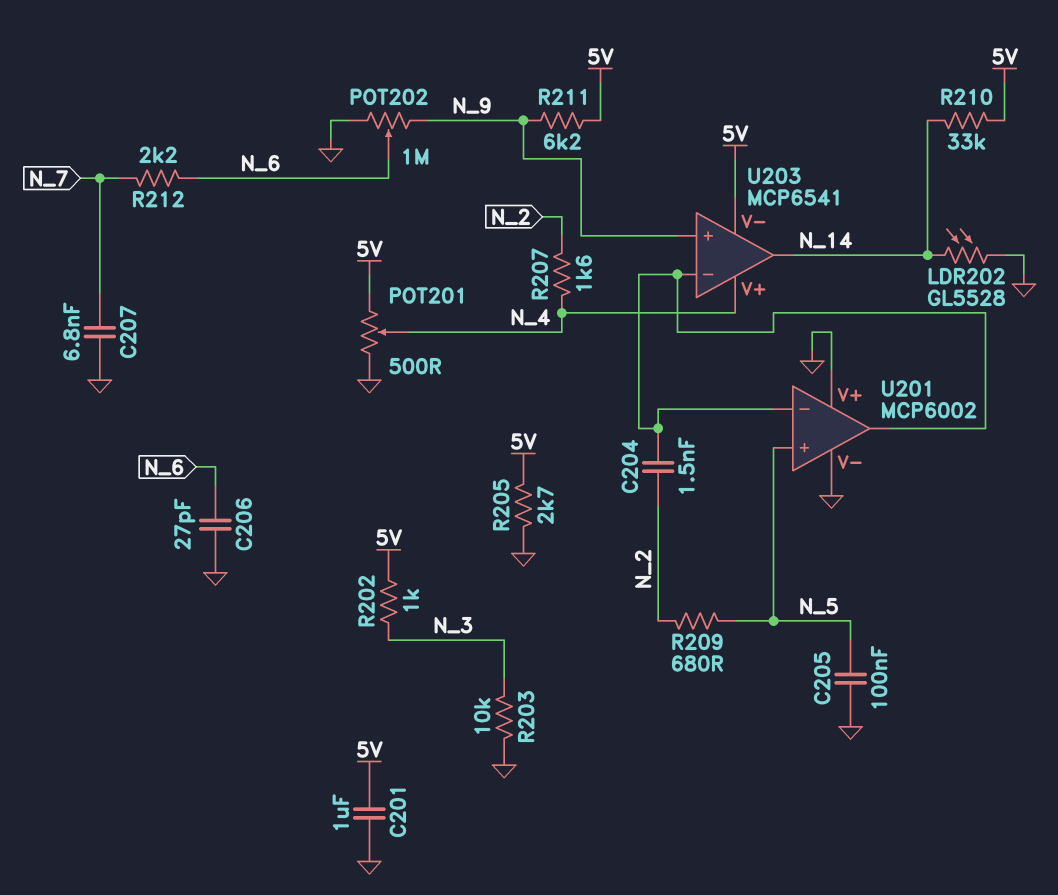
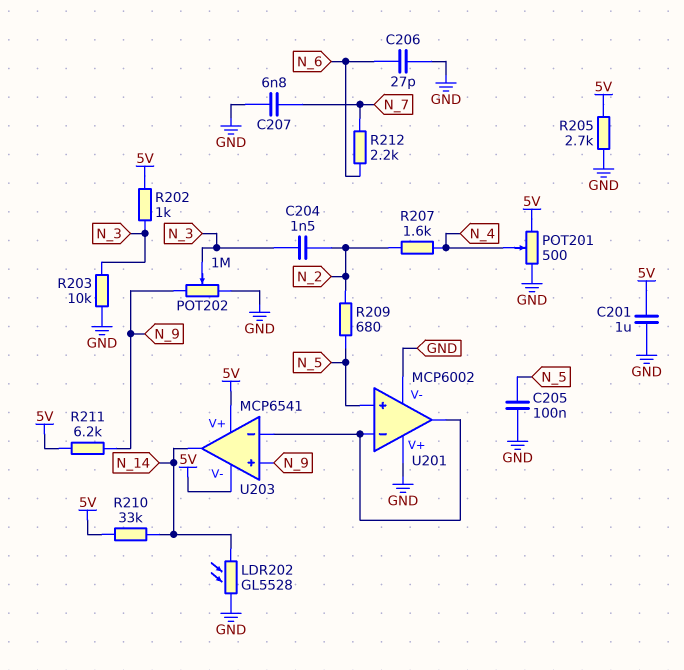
C204: 1.5nF (N_2, U201/in-) -> 1.5nF (N_2, N_3)
POT202: 1M (GND, N_9, wiper N_6) -> 1M (GND, N_9, wiper N_3)
U203 pin V+: N_4 -> 5V

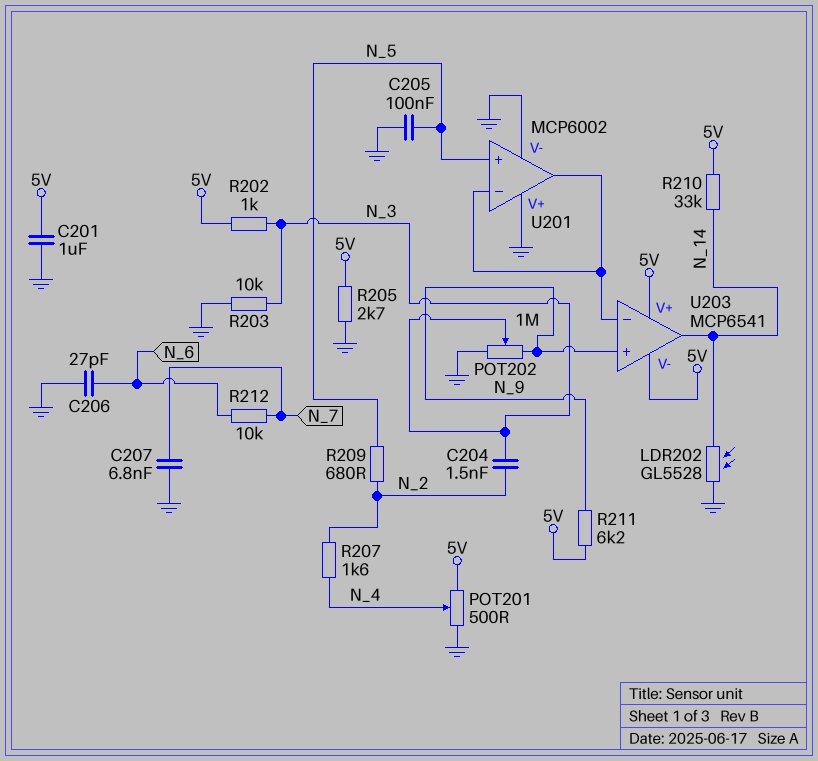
R212: 2.2k (N_6, N_7) -> 10k (N_6, N_7)

